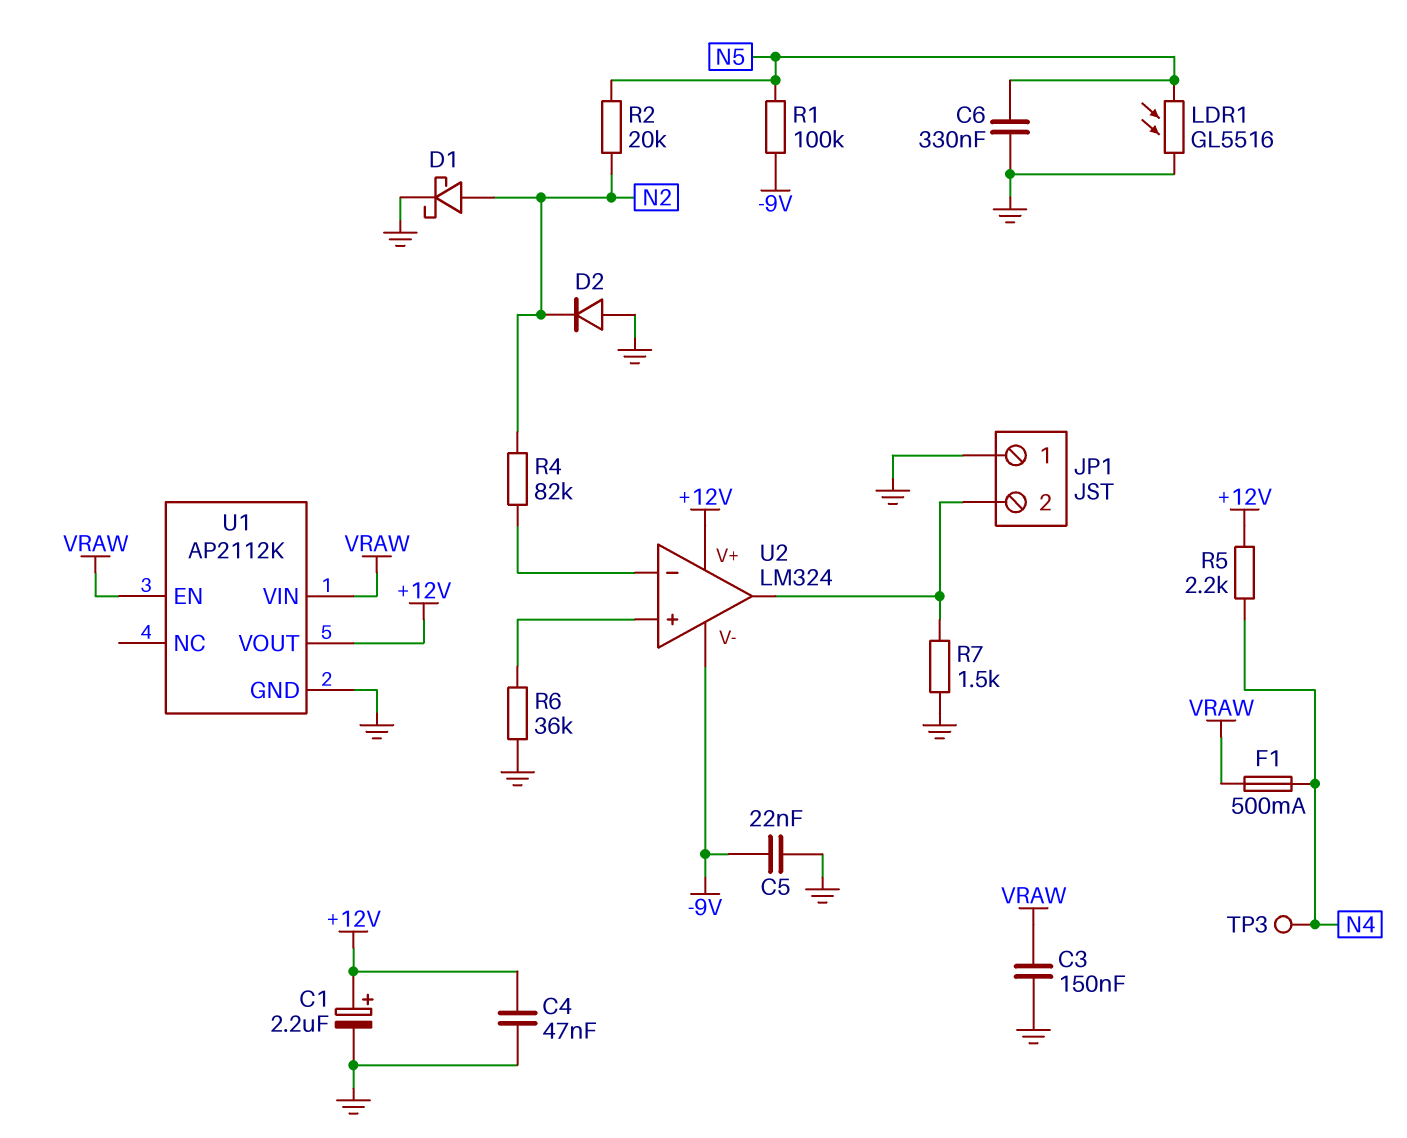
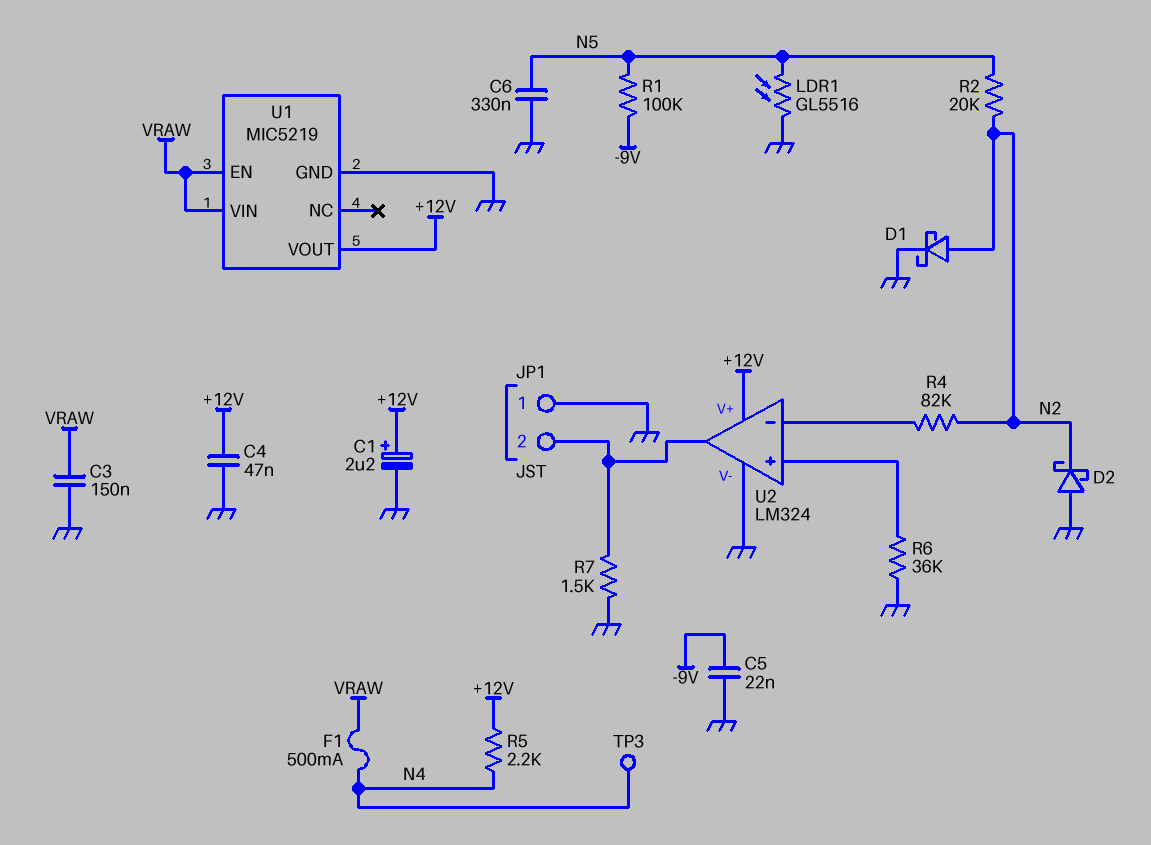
D2: diode (A GND, K N2) -> schottky (A GND, K N2)
U1: AP2112K -> MIC5219
U2 pin V-: -9V -> GND

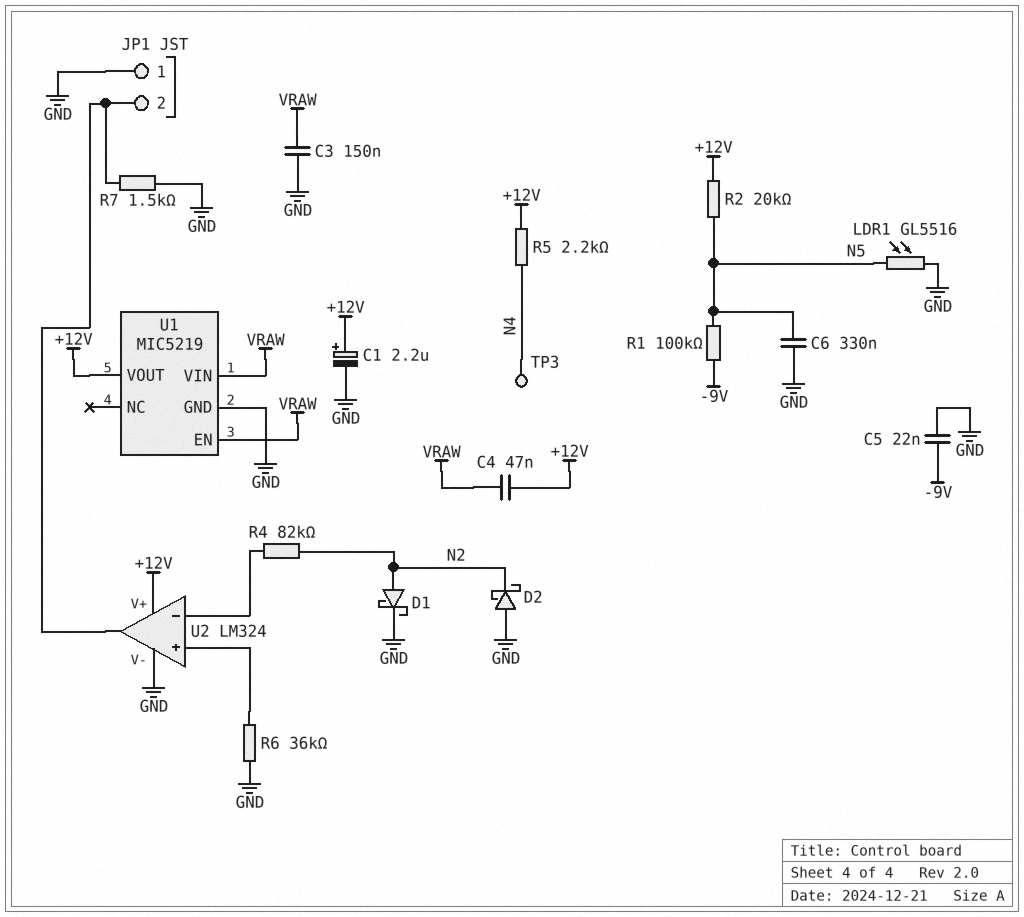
C4: 47nF (+12V, GND) -> 47nF (+12V, VRAW)
F1: 500mA (N4, VRAW) -> none
R2: 20k (N2, N5) -> 20k (+12V, N5)

